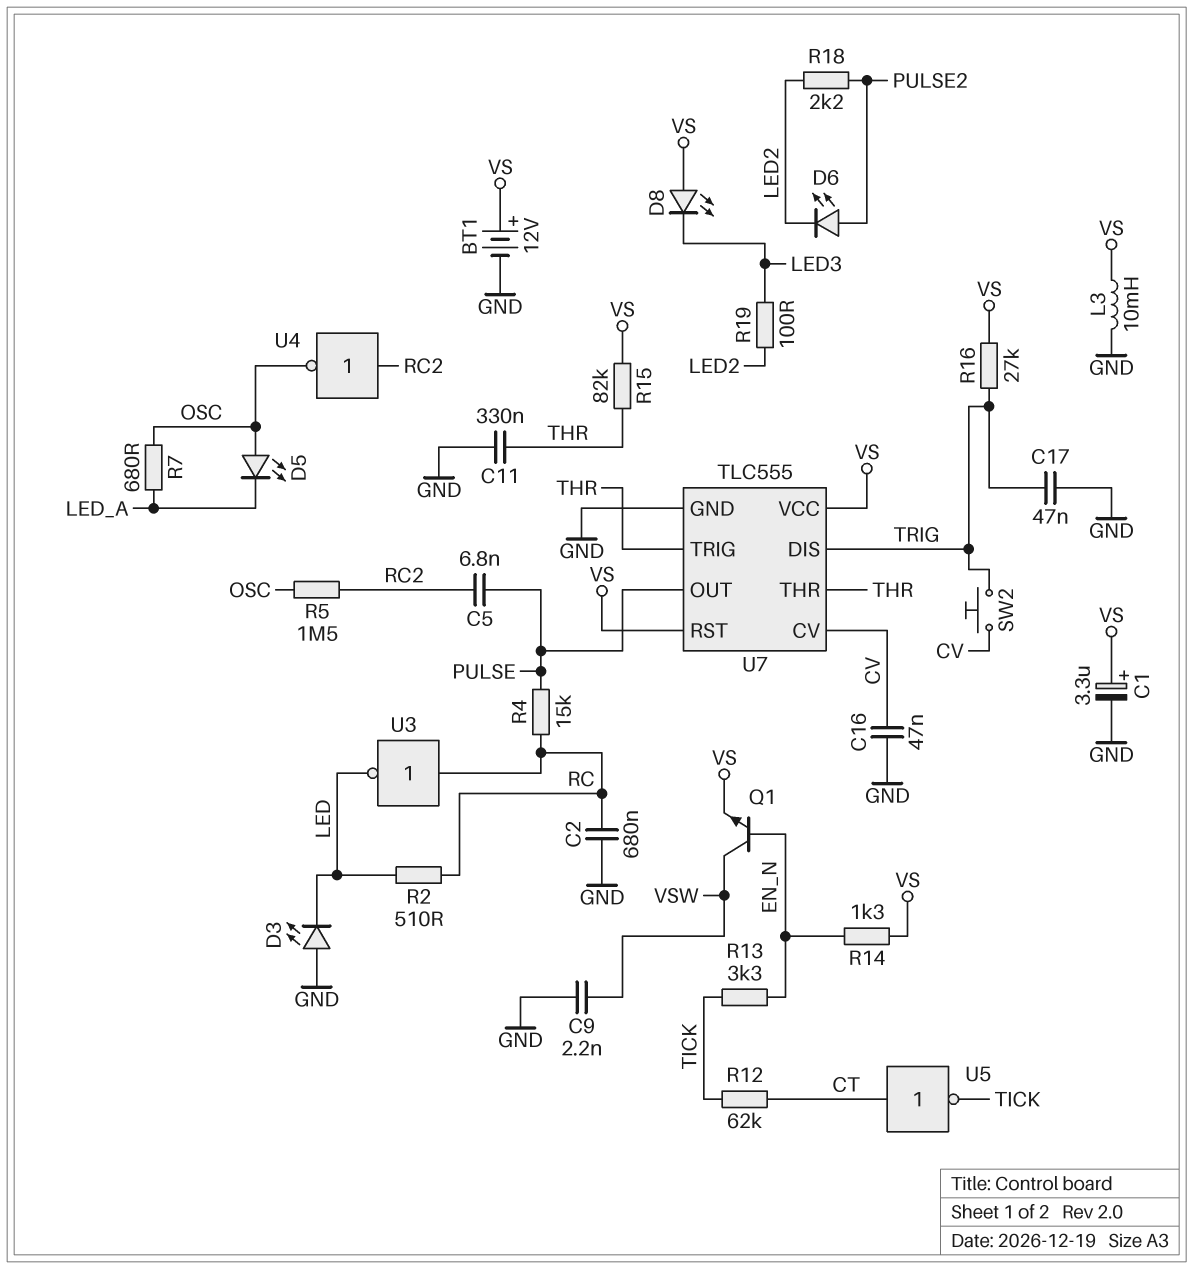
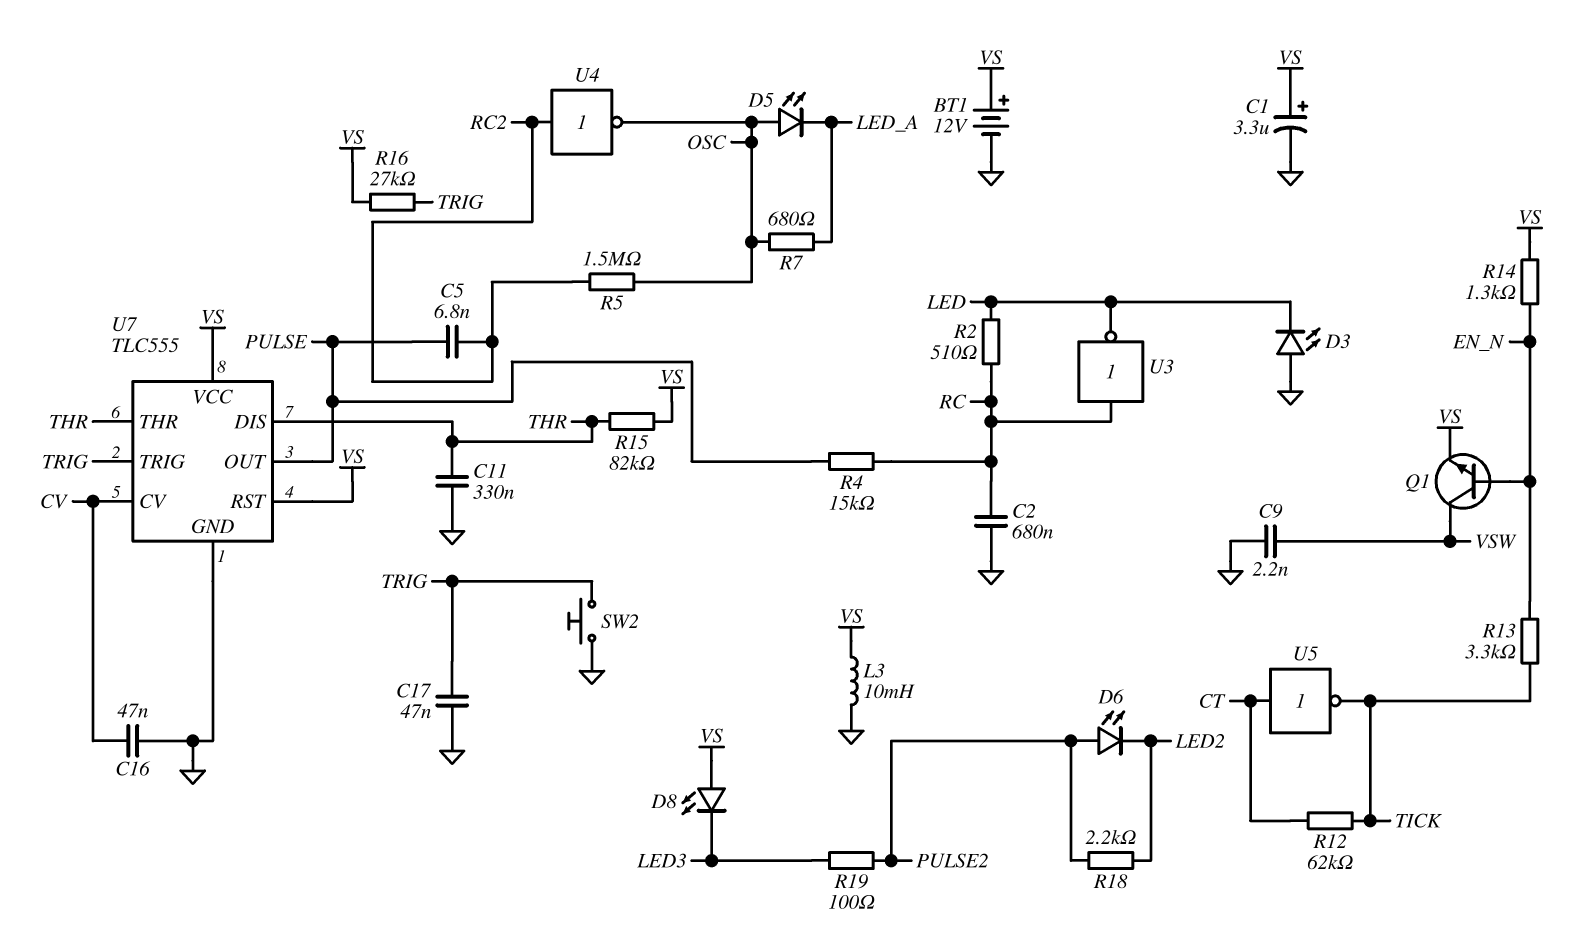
R19: 100 (LED2, LED3) -> 100 (LED3, PULSE2)
SW2: button (CV, TRIG) -> button (GND, TRIG)
U7 pin DIS: TRIG -> THR
U7 pin TRIG: THR -> TRIG

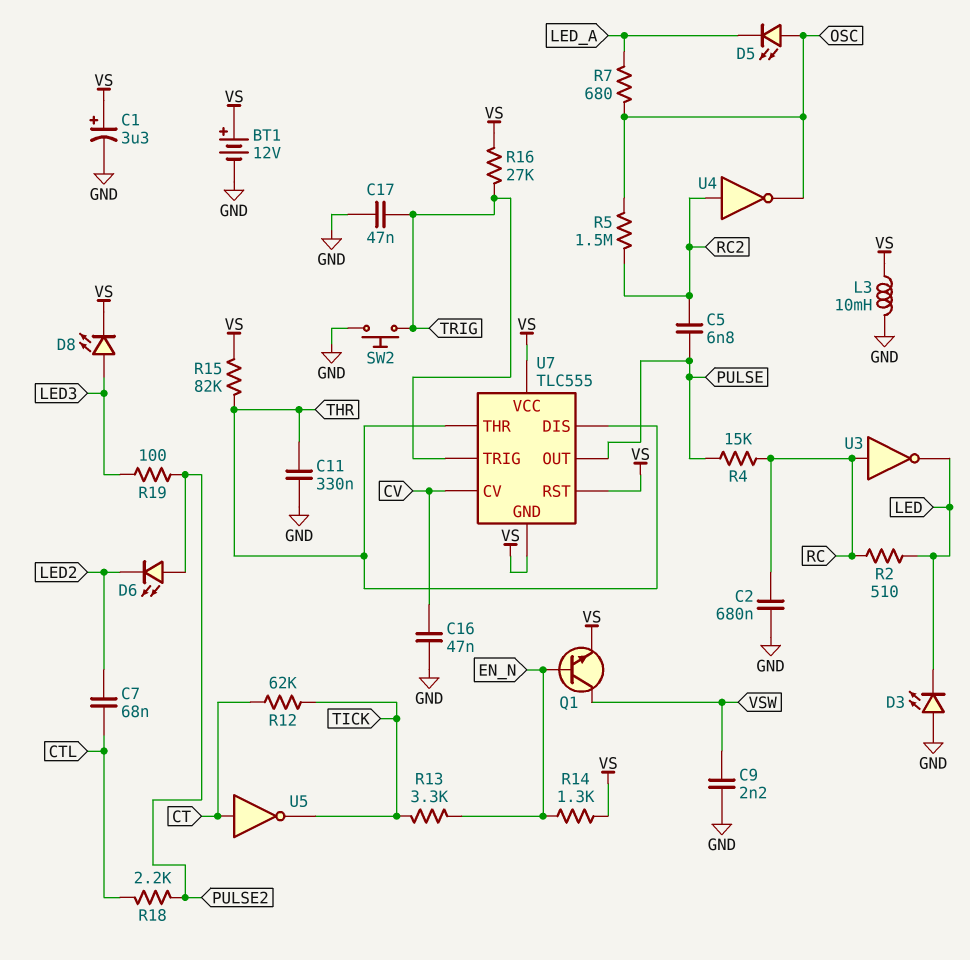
C7: none -> 68nF (CTL, LED2)
D8: LED (A VS, K LED3) -> LED (A LED3, K VS)
R18: 2.2k (LED2, PULSE2) -> 2.2k (CTL, PULSE2)
U7 pin GND: GND -> VS

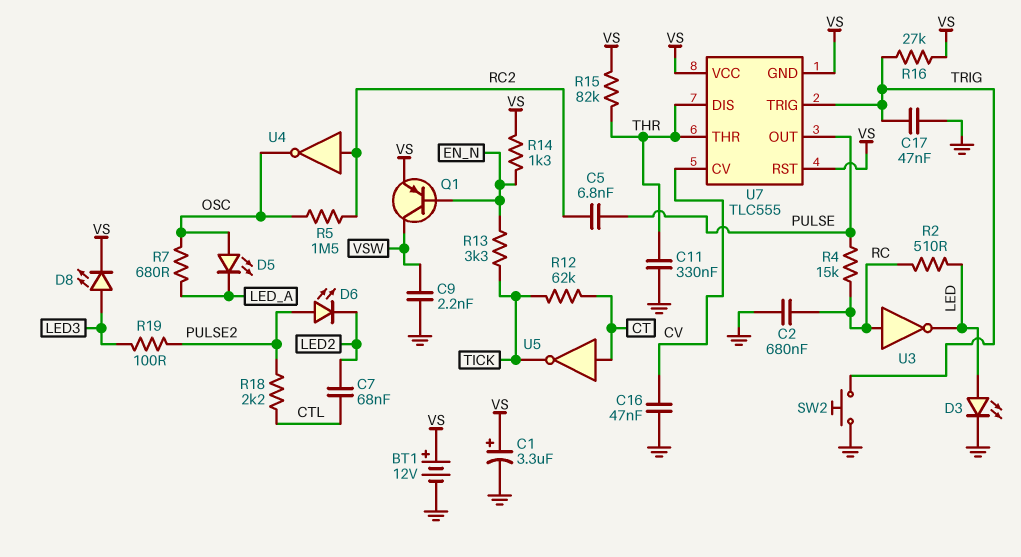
D3: LED (A GND, K LED) -> LED (A LED, K GND)
L3: 10mH (GND, VS) -> none
Q1: NPN (B EN_N, C VSW, E VS) -> PNP (B EN_N, C VSW, E VS)

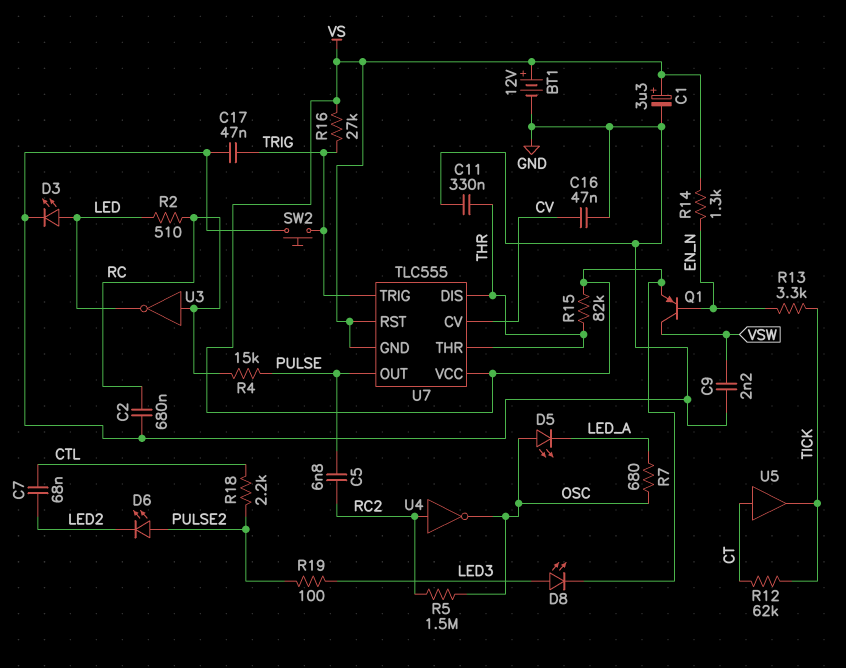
U5: NOT (in CT, out TICK) -> buffer (in CT, out TICK)

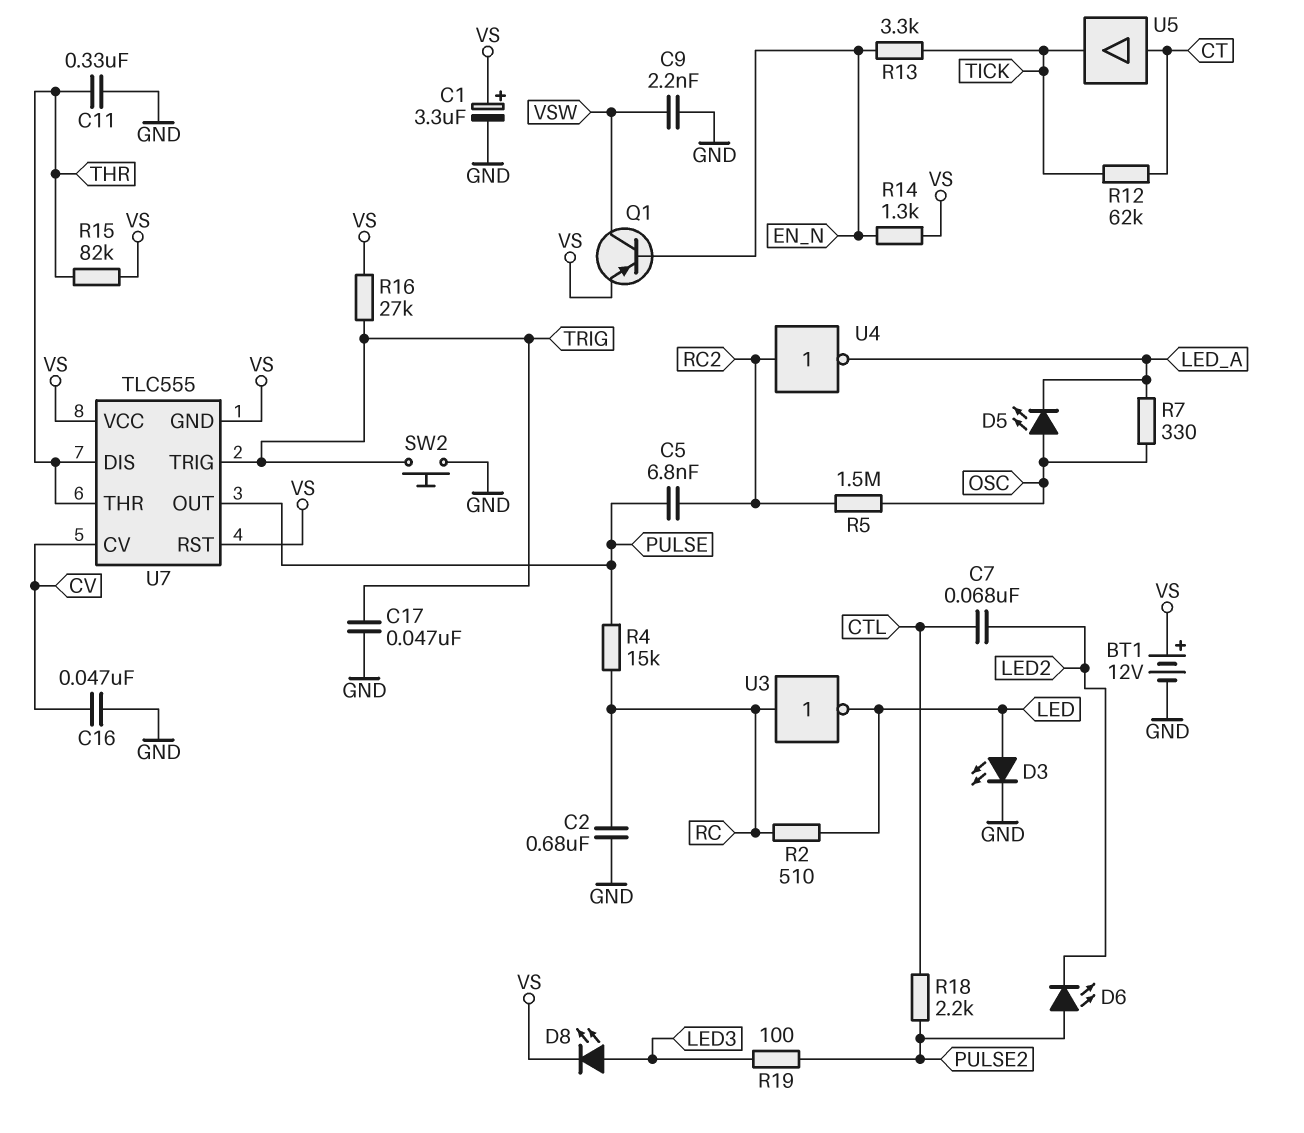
R7: 680 (LED_A, OSC) -> 330 (LED_A, OSC)
U4: NOT (in RC2, out OSC) -> NOT (in RC2, out LED_A)

